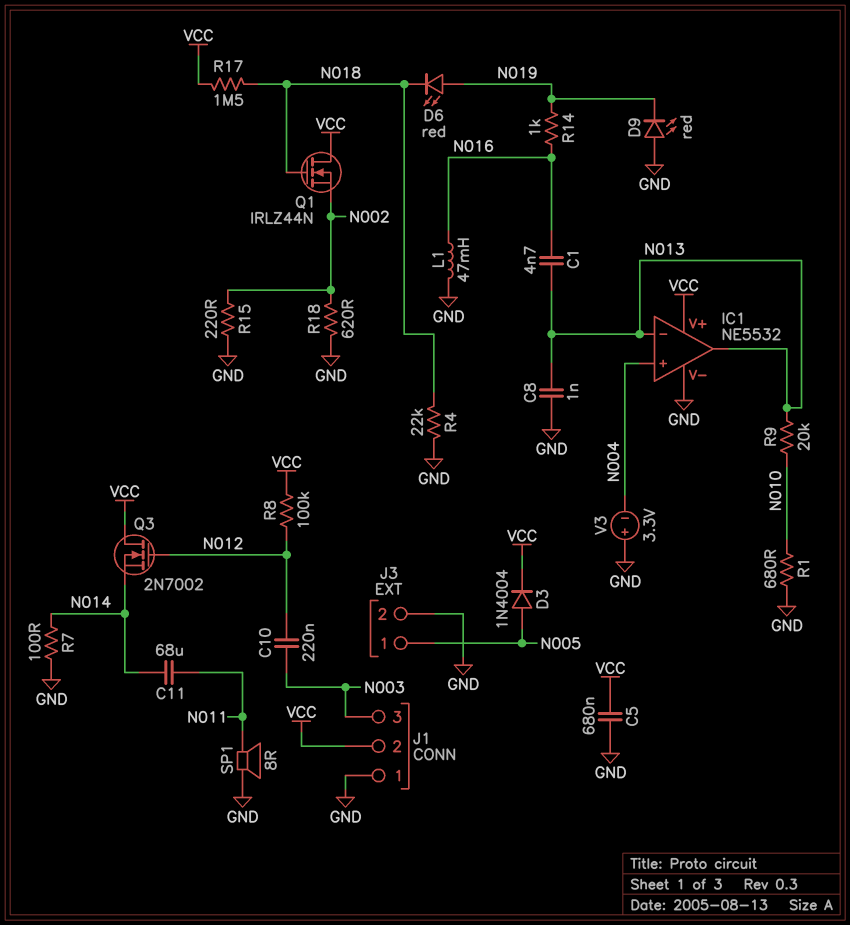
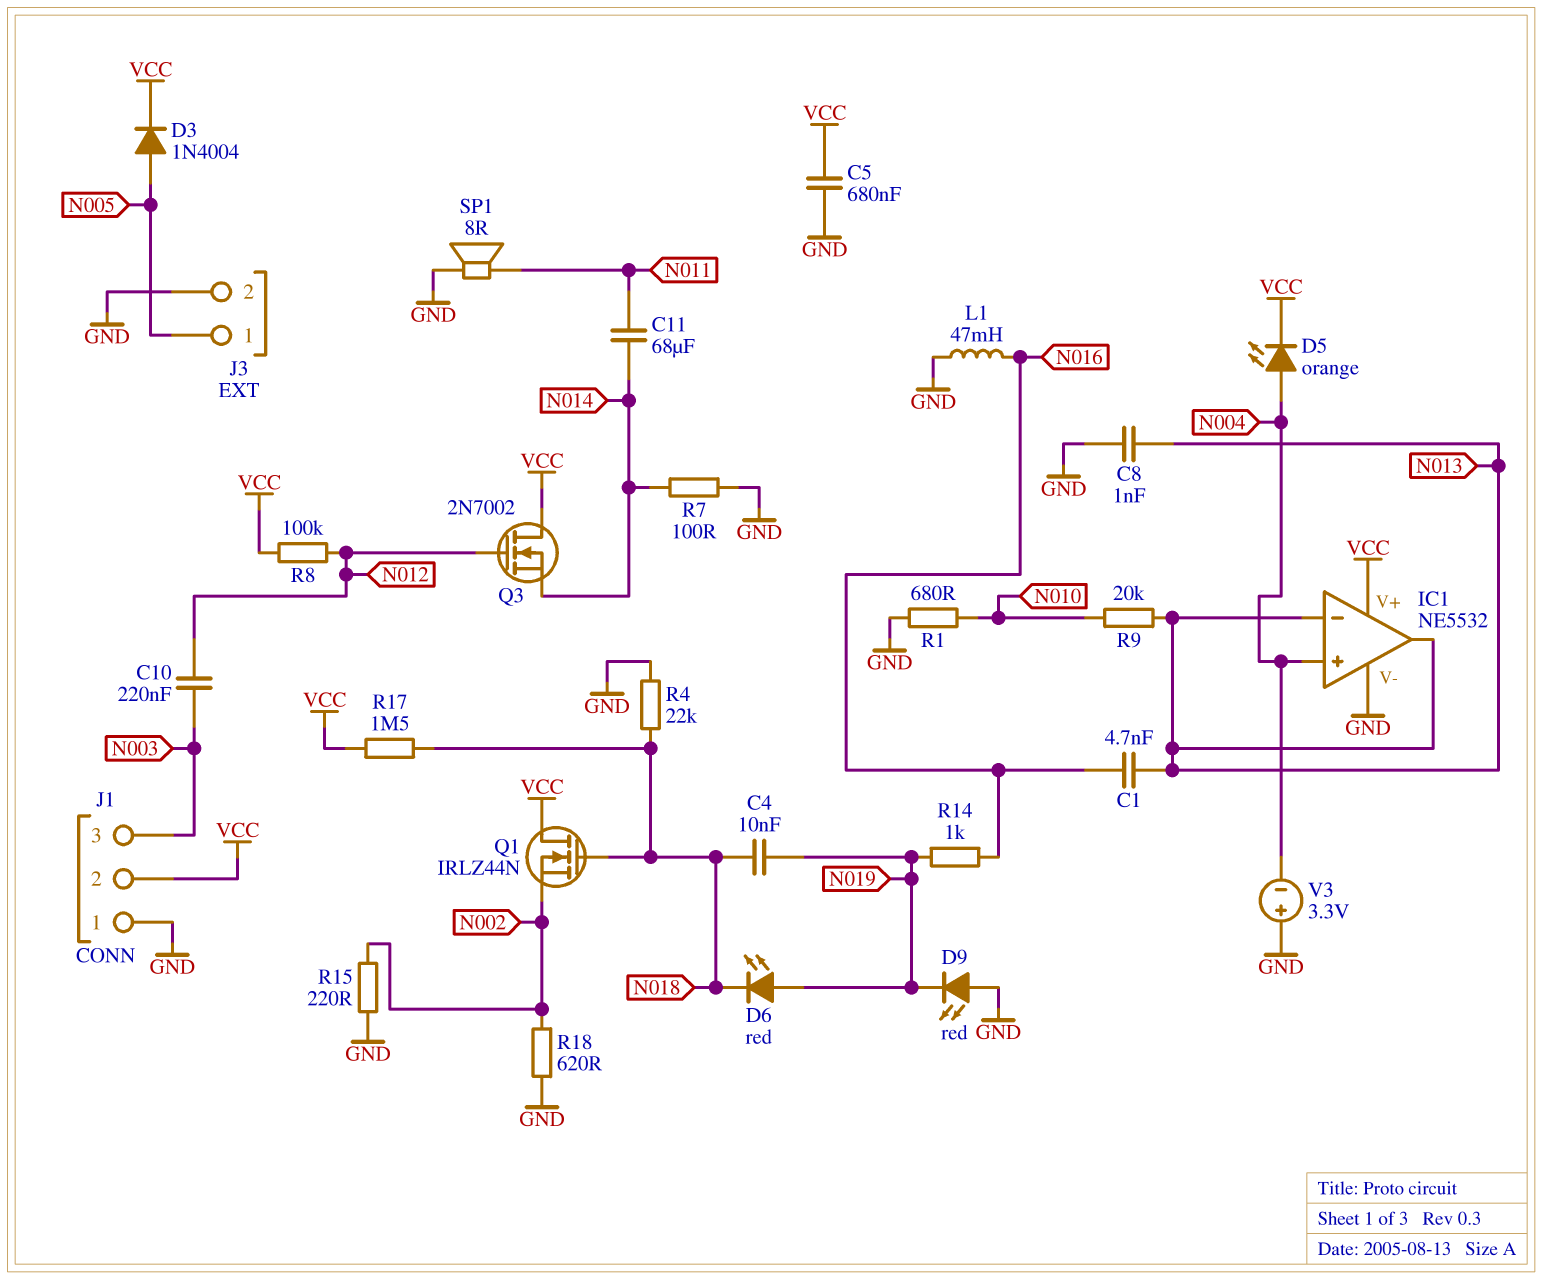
C4: none -> 10nF (N018, N019)
D5: none -> LED orange (A N004, K VCC)

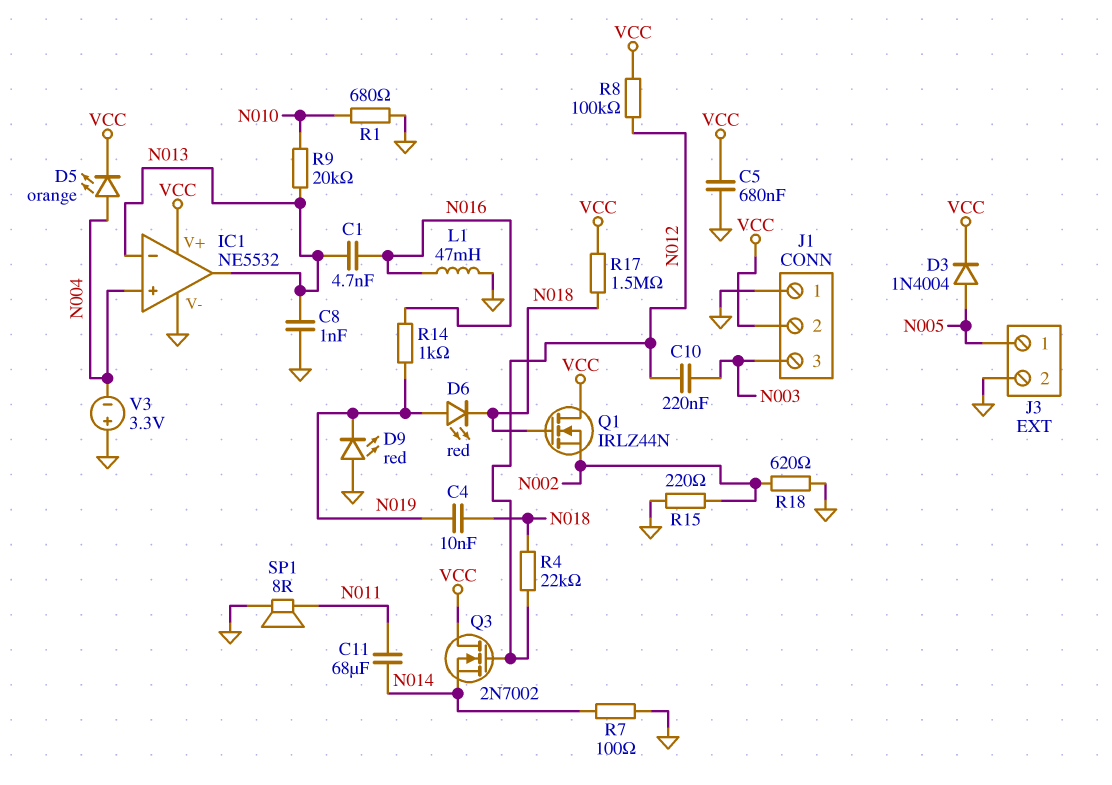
R4: 22k (GND, N018) -> 22k (N012, N018)

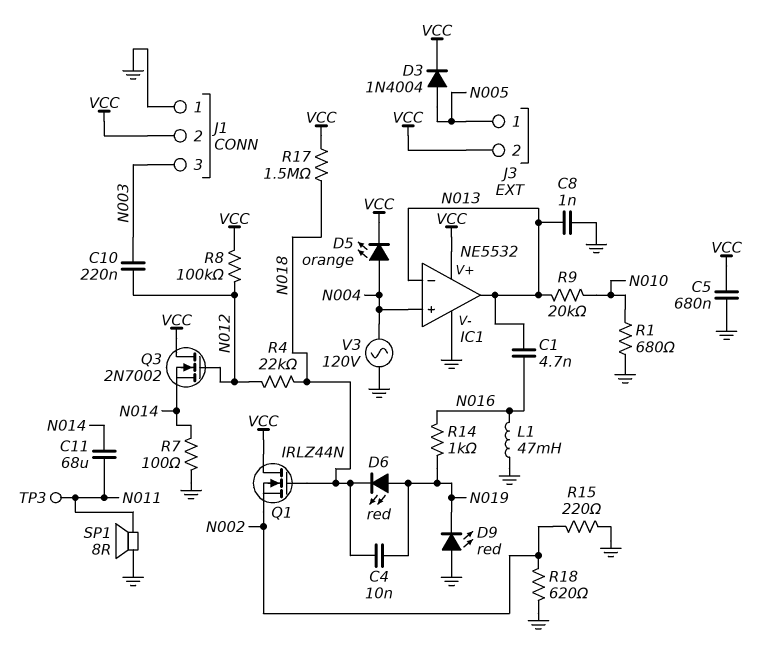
J3 pin 2: GND -> VCC
TP3: none -> test point (N011)
V3: 3.3V (plus GND, minus N004) -> AC 120V (GND, N004)

